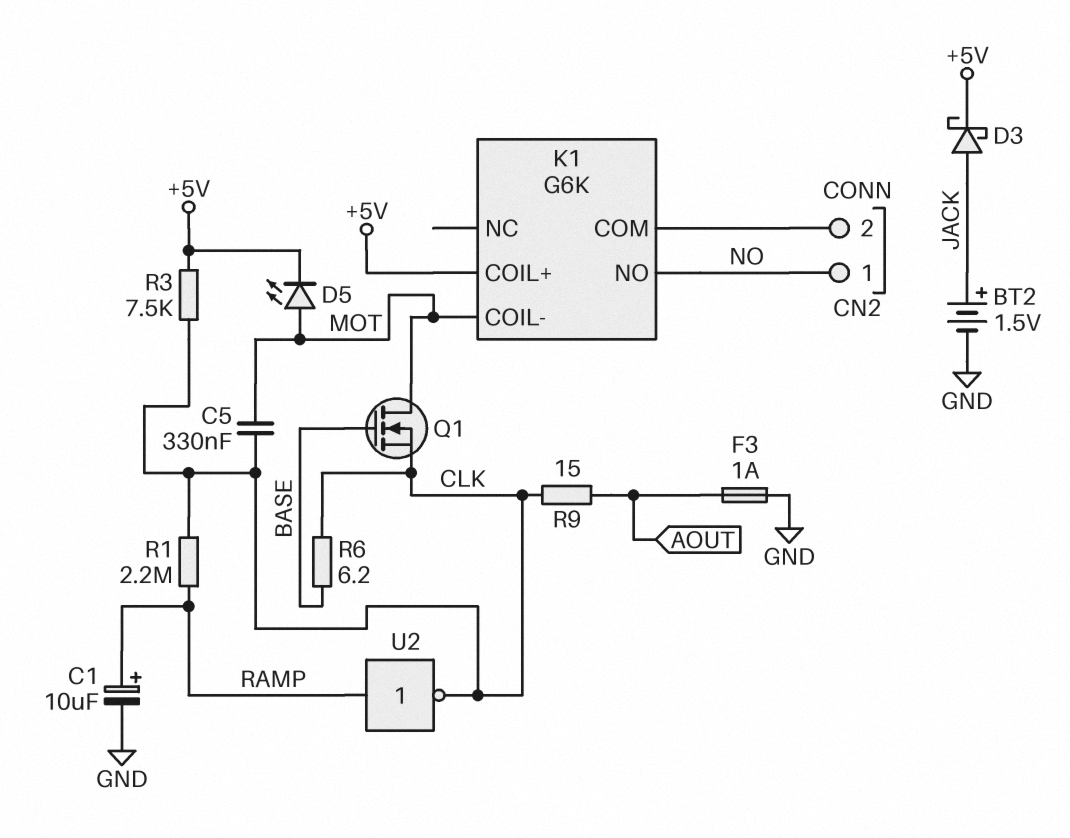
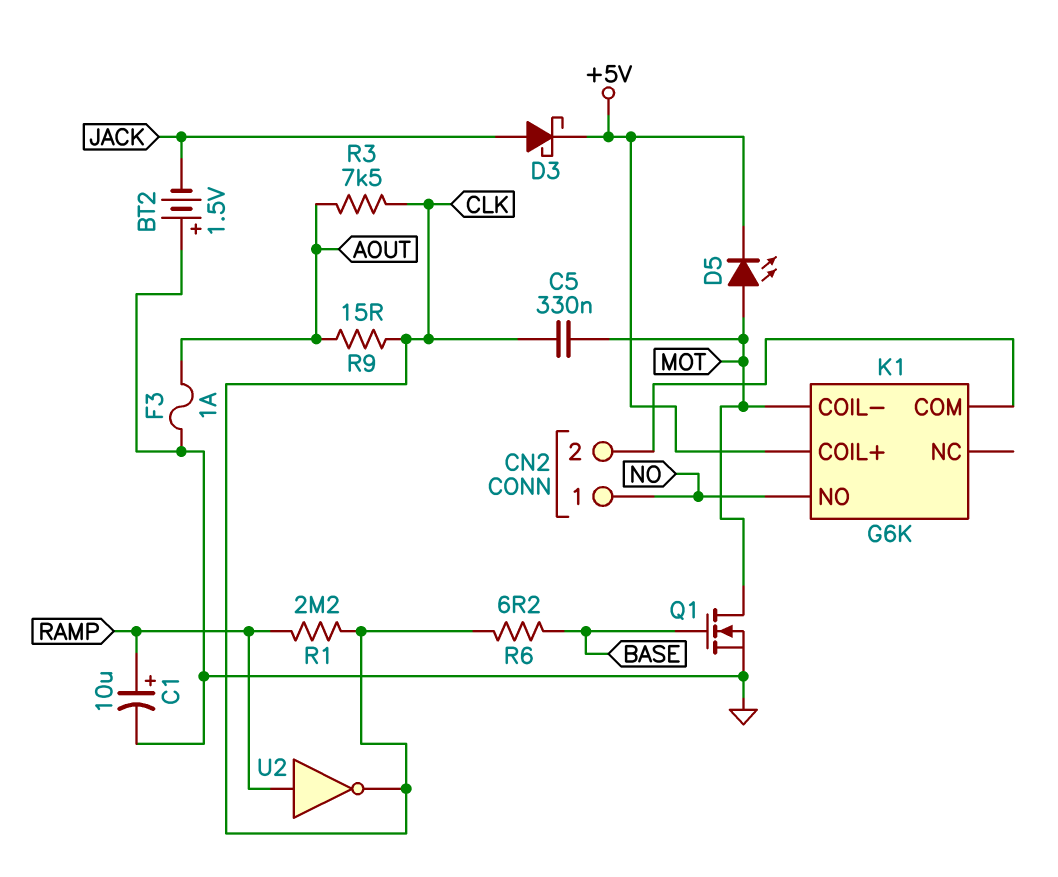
BT2: 1.5V (plus JACK, minus GND) -> 1.5V (plus GND, minus JACK)
Q1: NMOS (G BASE, D MOT, S CLK) -> NMOS (G BASE, D MOT, S GND)
R3: 7.5k (+5V, CLK) -> 7.5k (AOUT, CLK)

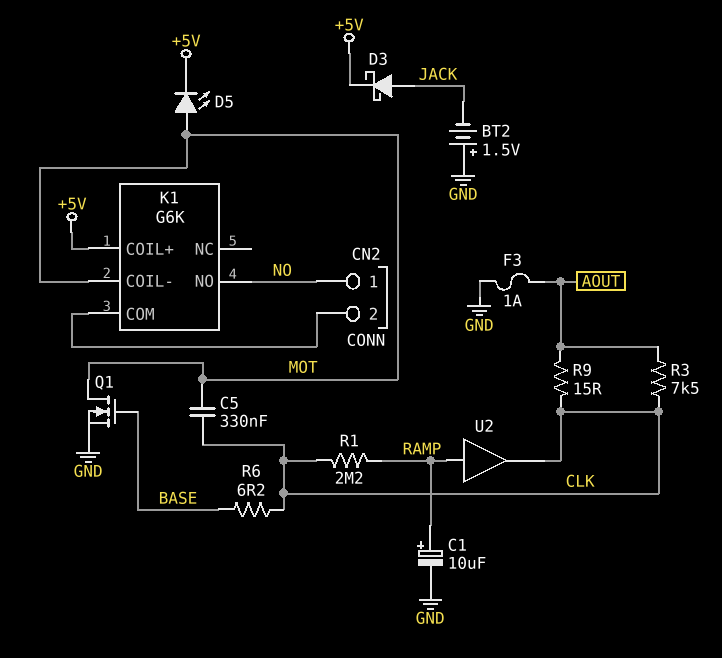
U2: NOT (in RAMP, out CLK) -> buffer (in RAMP, out CLK)

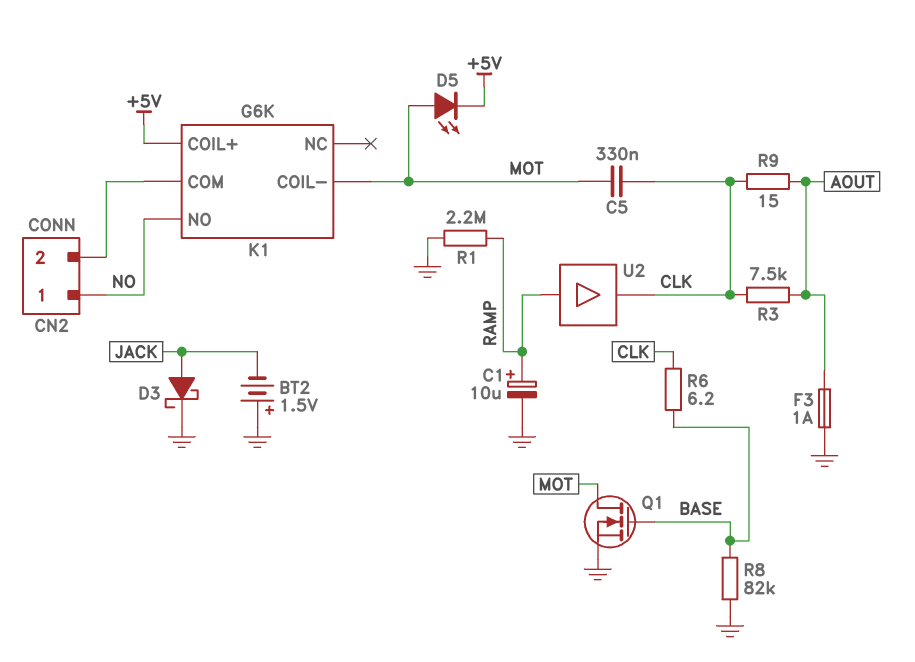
D3: schottky (A JACK, K +5V) -> schottky (A JACK, K GND)
R1: 2.2M (CLK, RAMP) -> 2.2M (GND, RAMP)
R8: none -> 82k (BASE, GND)

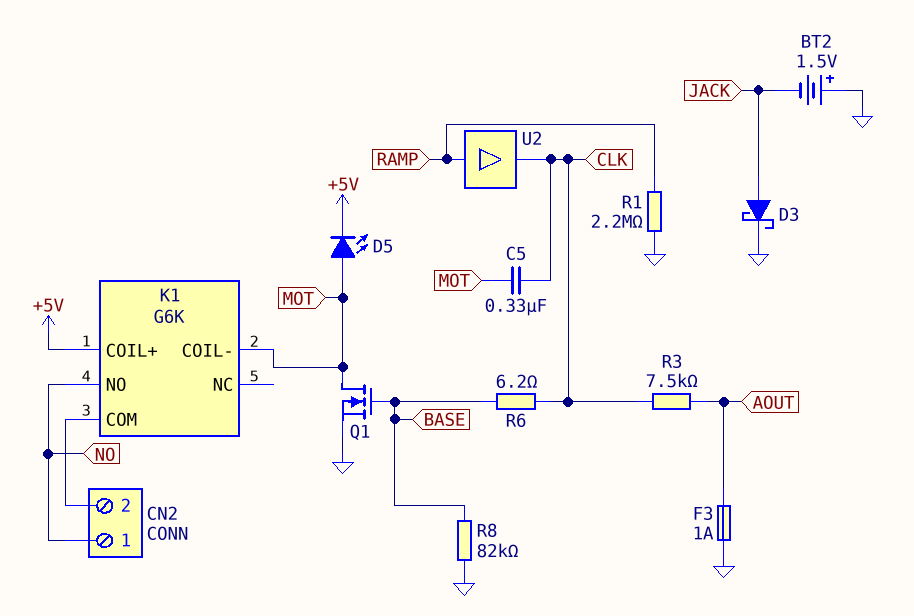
C1: 10uF (plus RAMP, minus GND) -> none
R9: 15 (AOUT, CLK) -> none

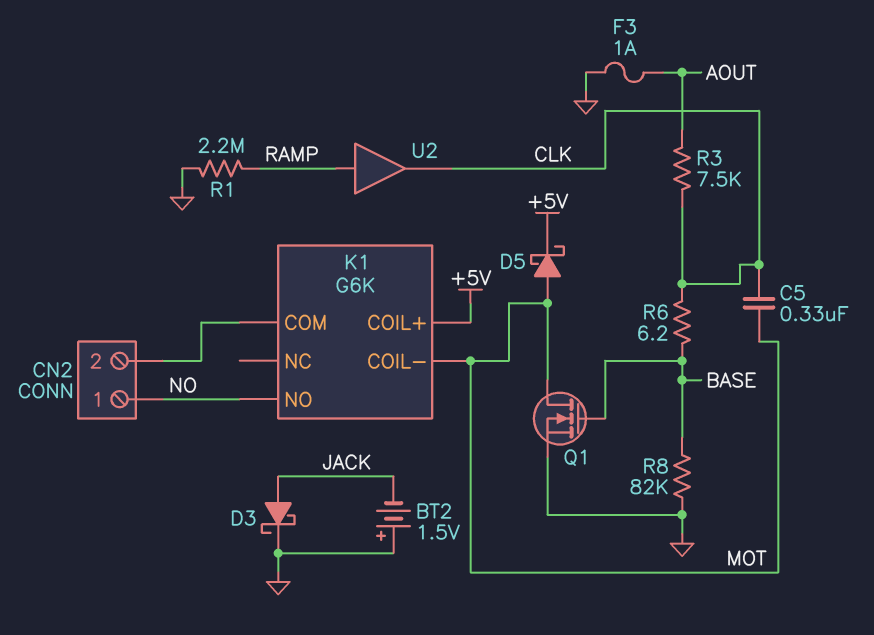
D5: LED (A MOT, K +5V) -> schottky (A MOT, K +5V)

